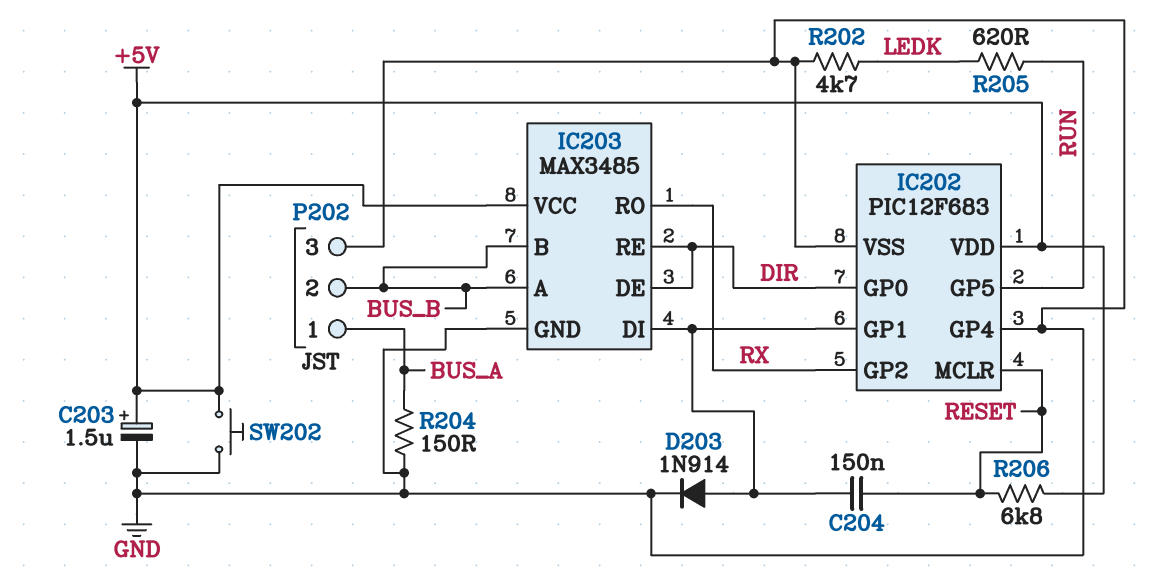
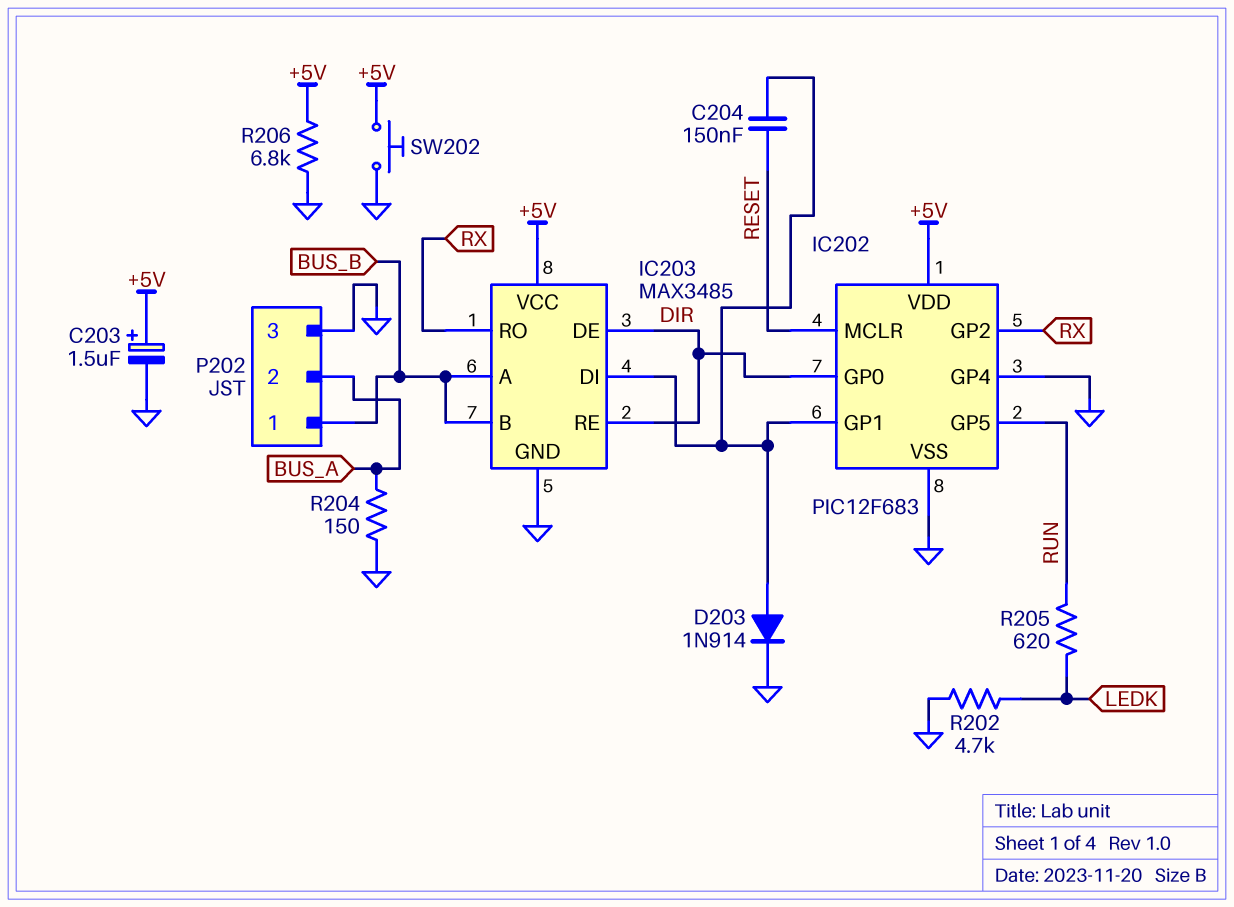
P202 pin 1: BUS_A -> BUS_B
P202 pin 2: BUS_B -> BUS_A
R206: 6.8k (+5V, RESET) -> 6.8k (+5V, GND)

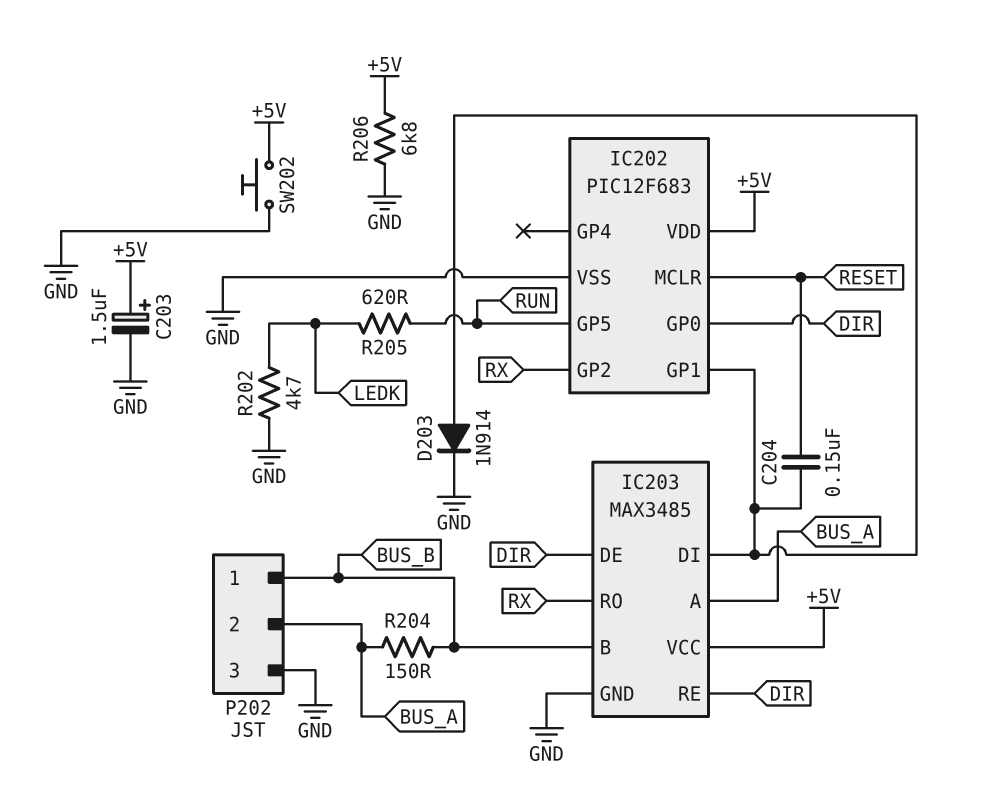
IC202 pin GP4: GND -> none
IC203 pin A: BUS_B -> BUS_A
R204: 150 (BUS_A, GND) -> 150 (BUS_A, BUS_B)

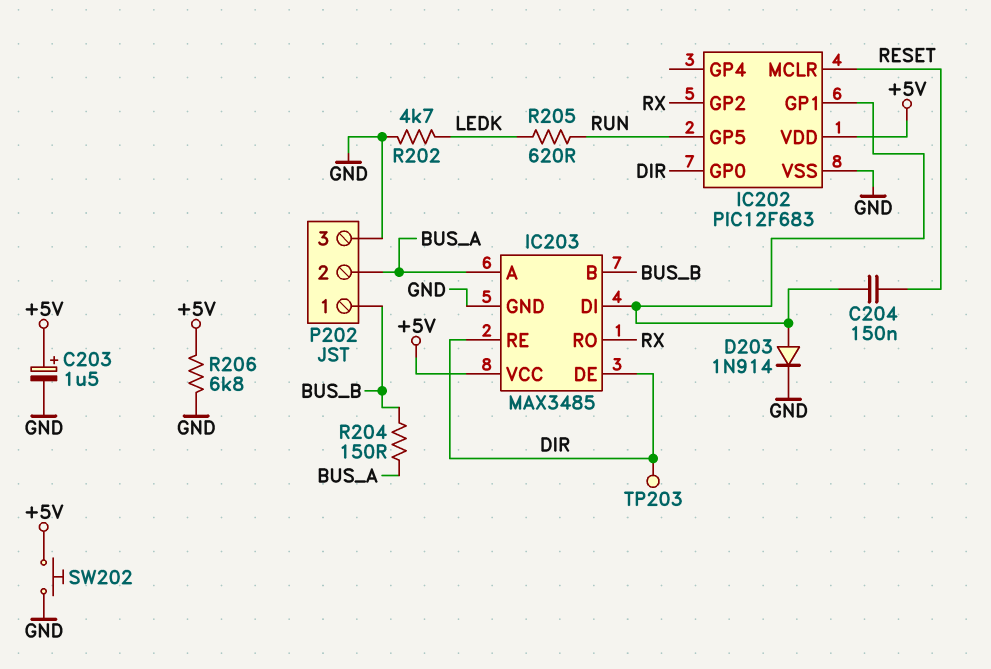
TP203: none -> test point (DIR)

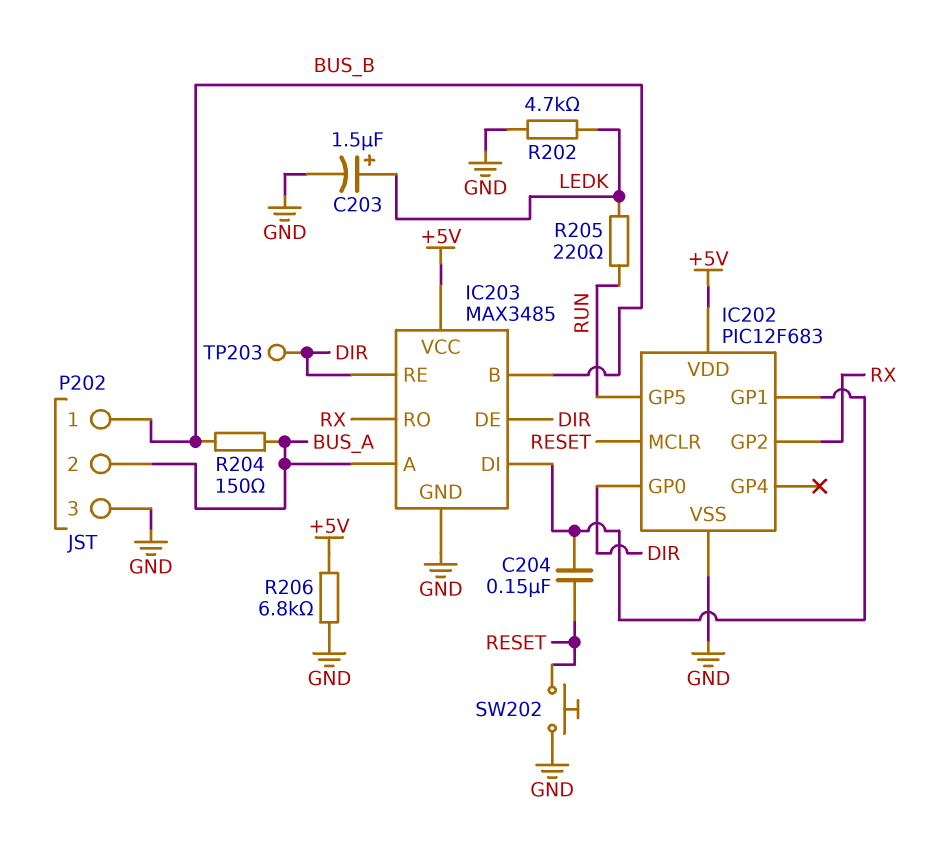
C203: 1.5uF (plus +5V, minus GND) -> 1.5uF (plus LEDK, minus GND)
D203: diode 1N914 (A IC202/GP1, K GND) -> none
R205: 620 (LEDK, RUN) -> 220 (LEDK, RUN)
SW202: button (+5V, GND) -> button (GND, RESET)

